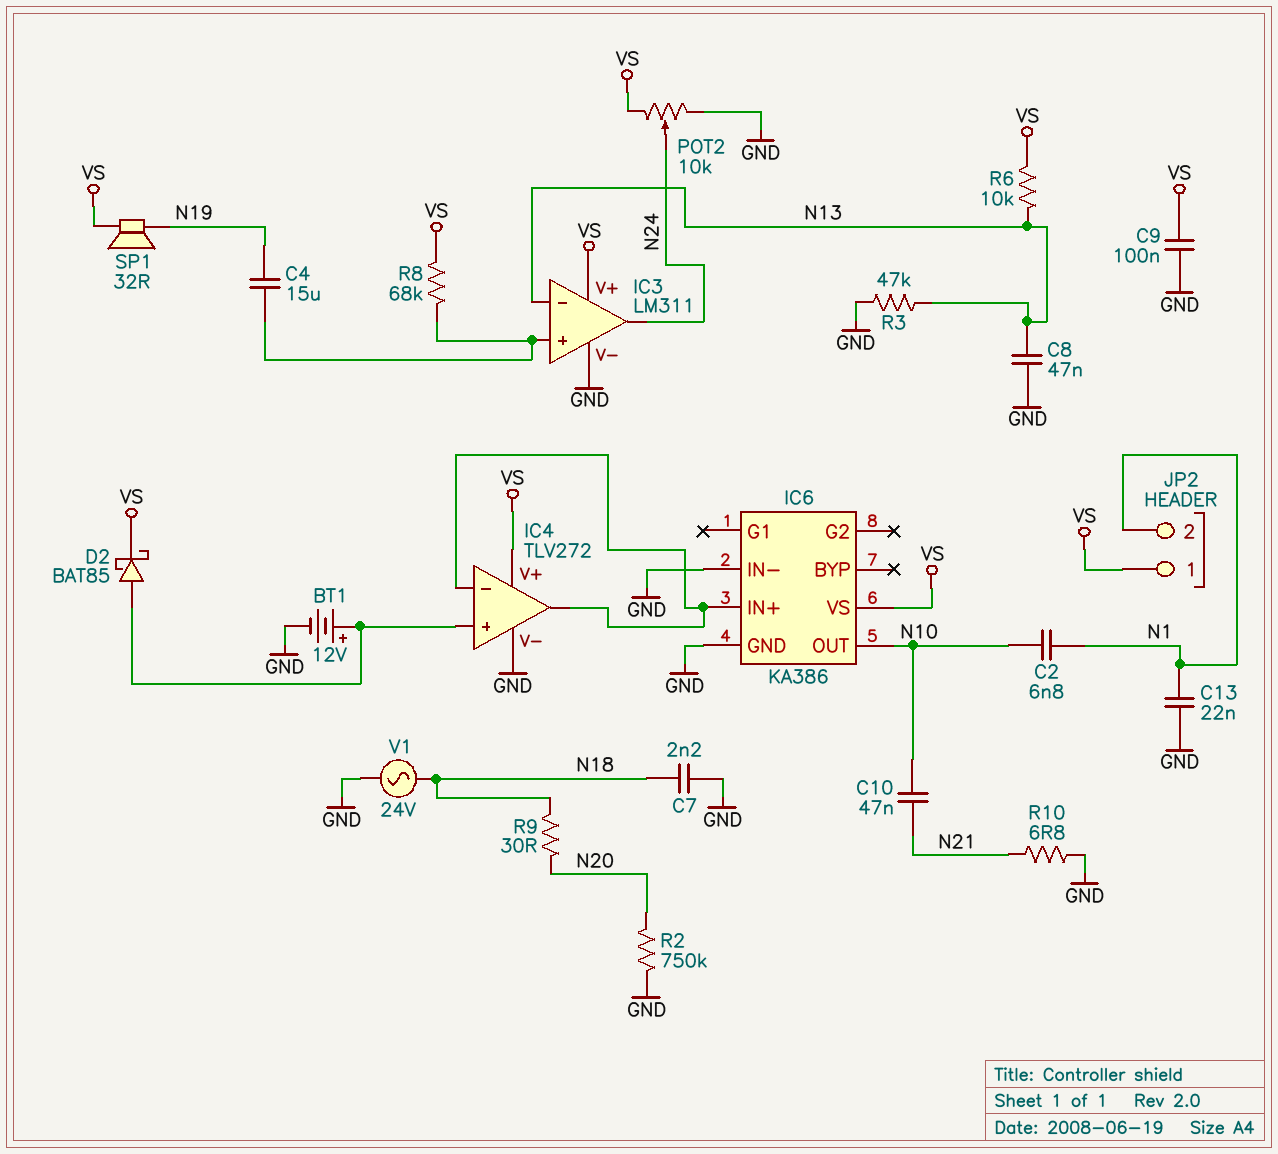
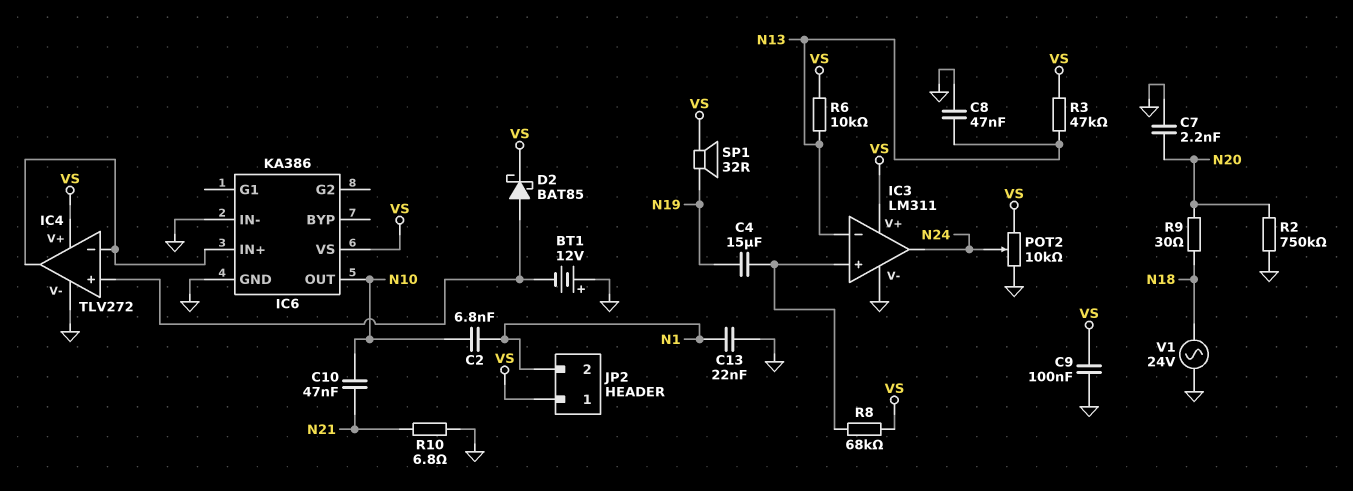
BT1: 12V (plus IC4/in+, minus GND) -> 12V (plus GND, minus IC4/in+)
C7: 2.2nF (GND, N18) -> 2.2nF (GND, N20)
R3: 47k (GND, N13) -> 47k (N13, VS)

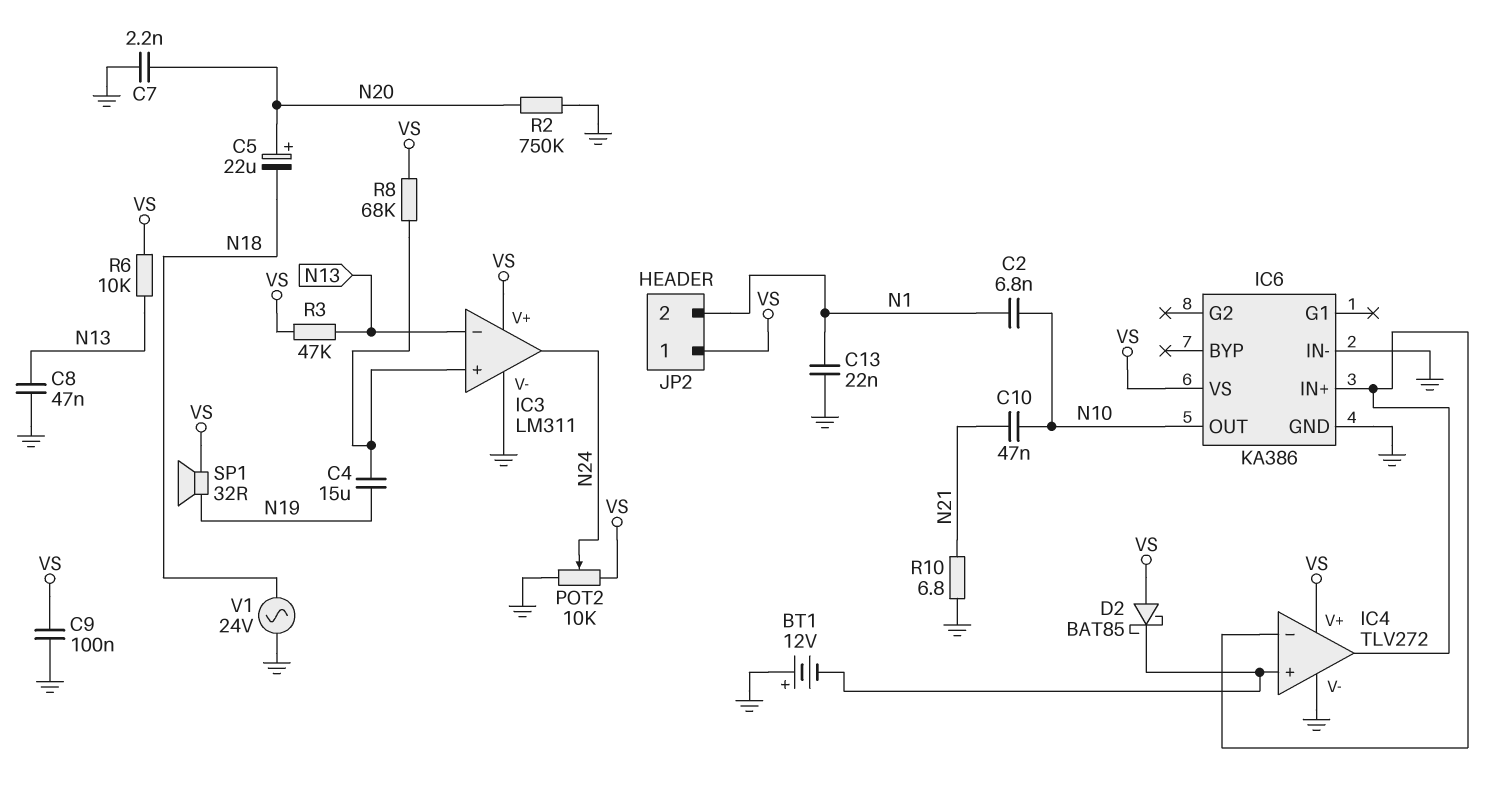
C5: none -> 22uF (plus N20, minus N18)
D2: schottky BAT85 (A IC4/in+, K VS) -> schottky BAT85 (A VS, K IC4/in+)
R9: 30 (N18, N20) -> none

